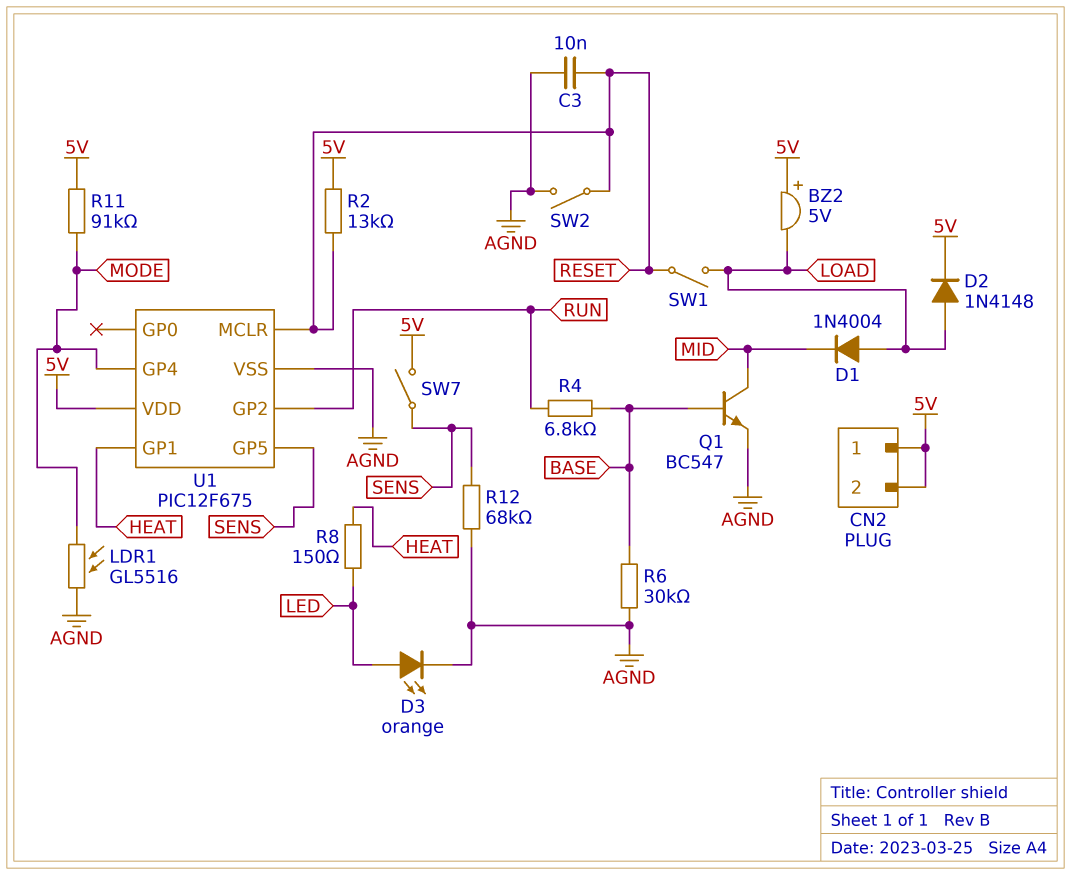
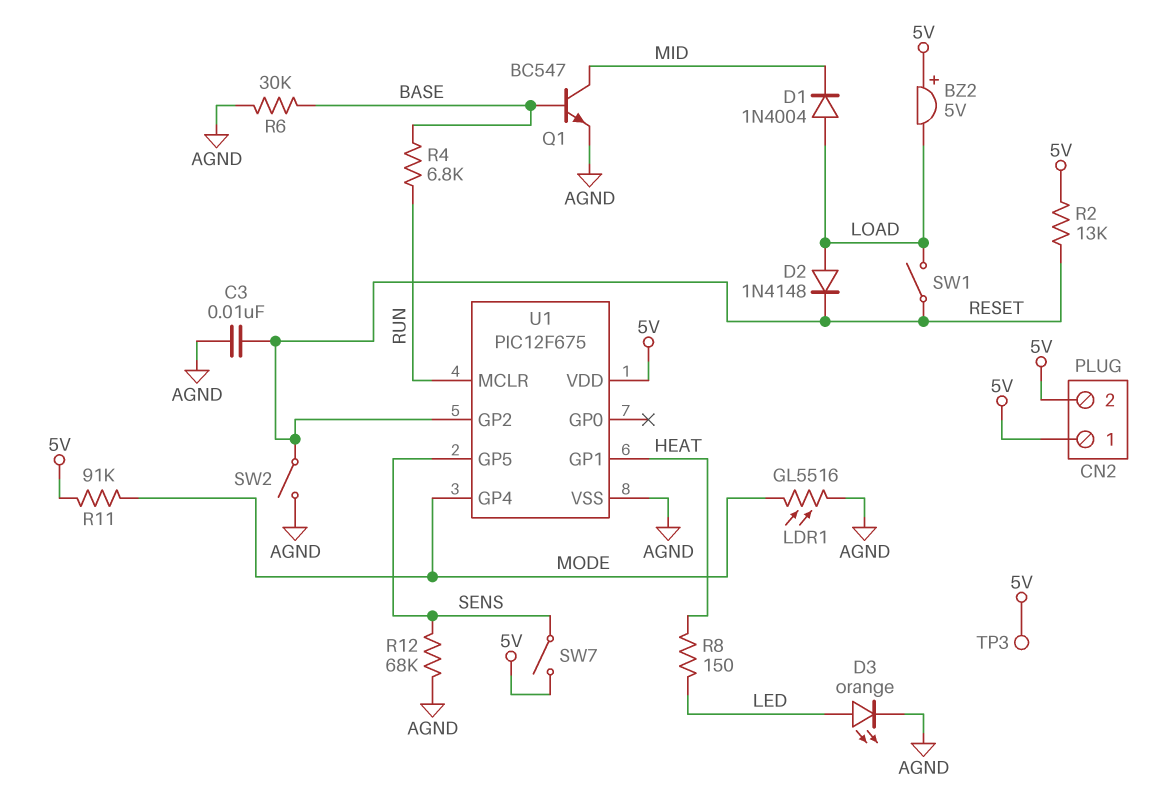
D2: diode 1N4148 (A LOAD, K 5V) -> diode 1N4148 (A LOAD, K RESET)
TP3: none -> test point (5V)
U1 pin GP2: RUN -> RESET
U1 pin MCLR: RESET -> RUN

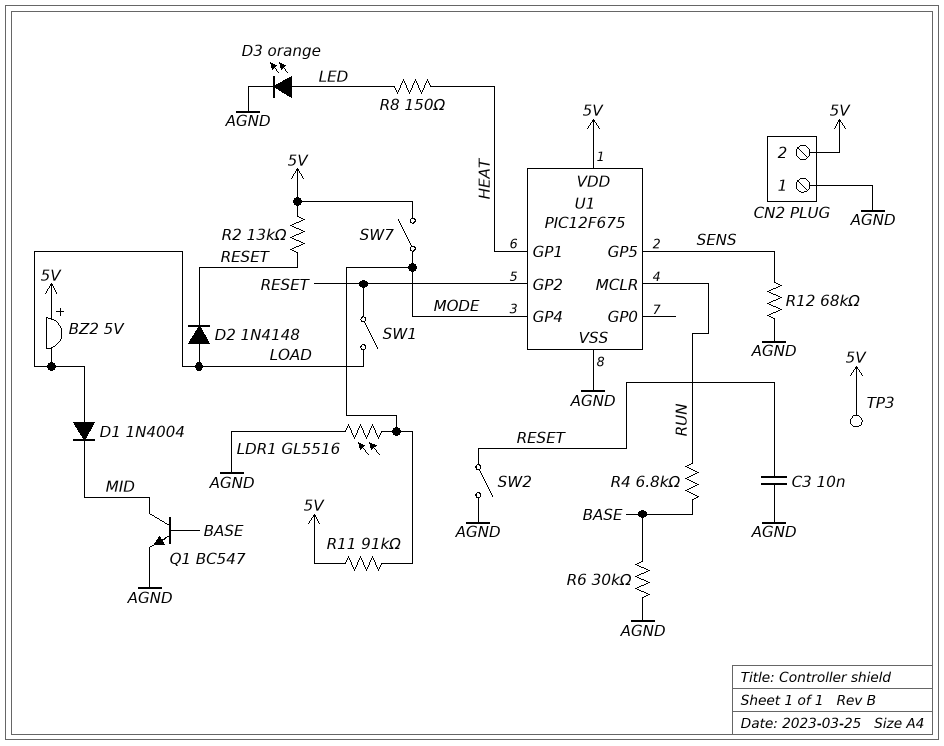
CN2 pin 1: 5V -> AGND
SW7: switch (5V, SENS) -> switch (5V, MODE)

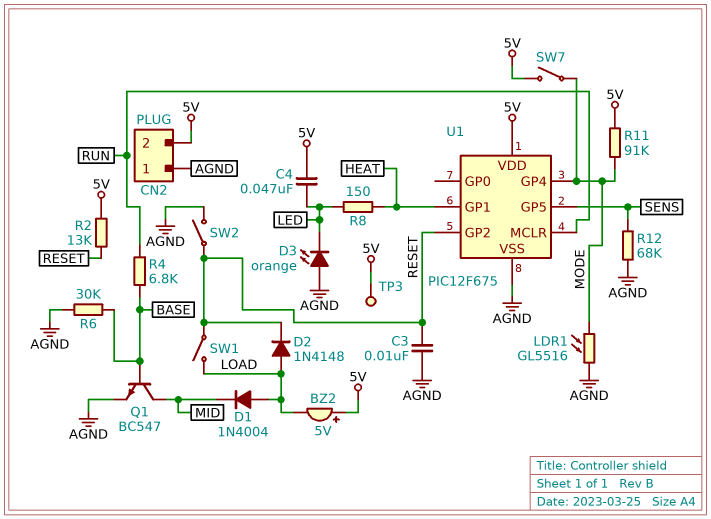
C4: none -> 47nF (5V, LED)
D3: LED orange (A LED, K AGND) -> LED orange (A AGND, K LED)

